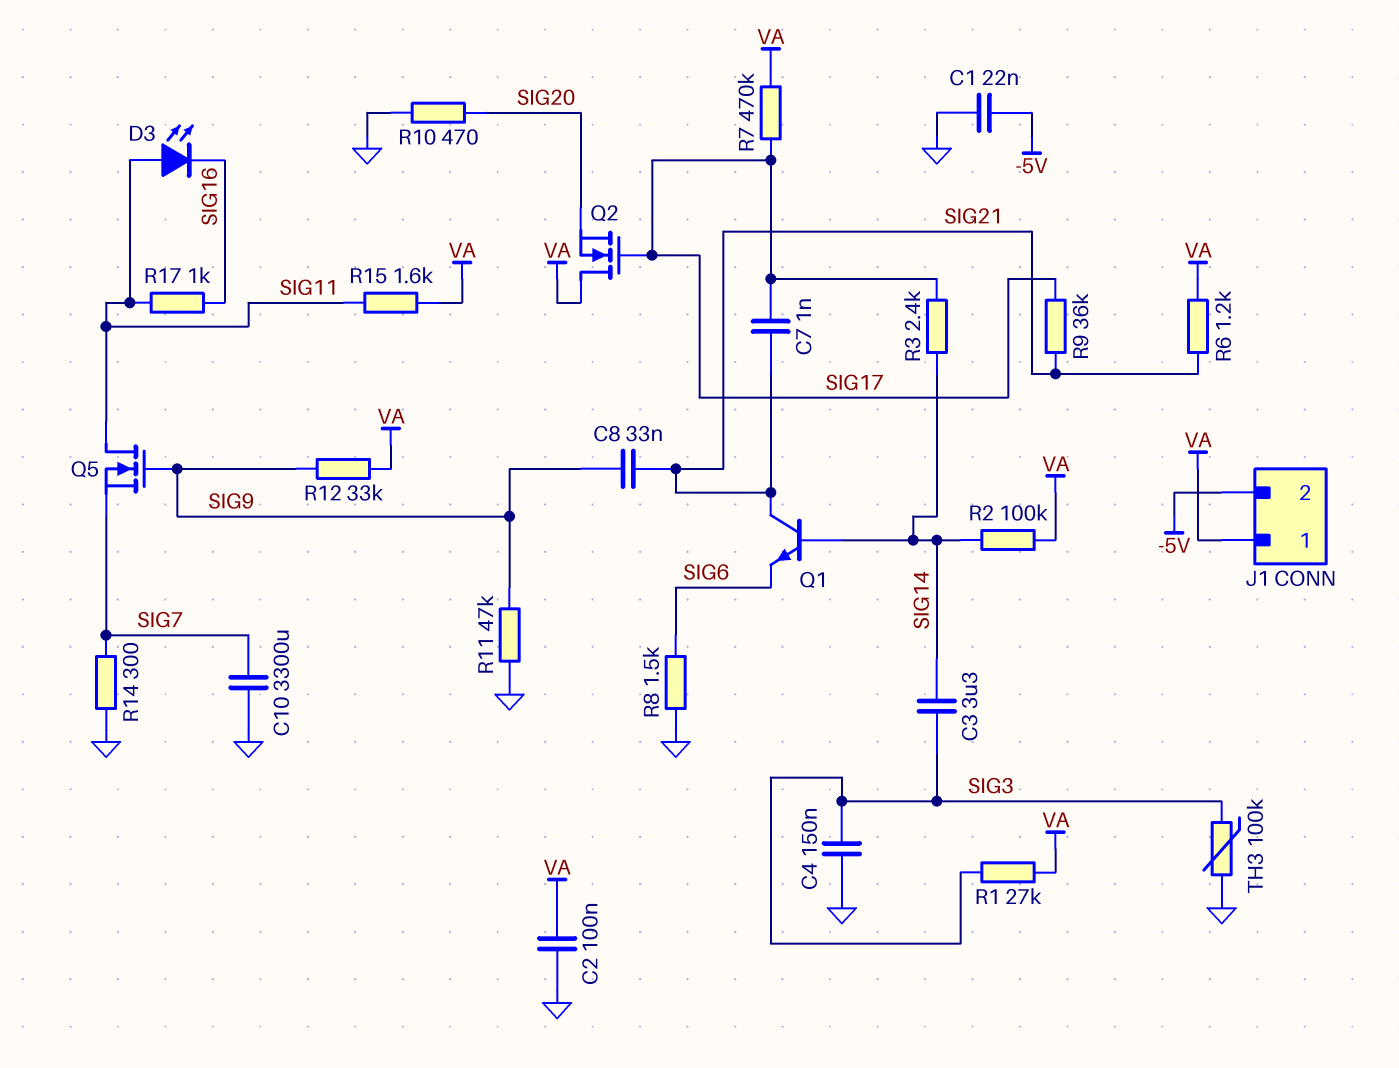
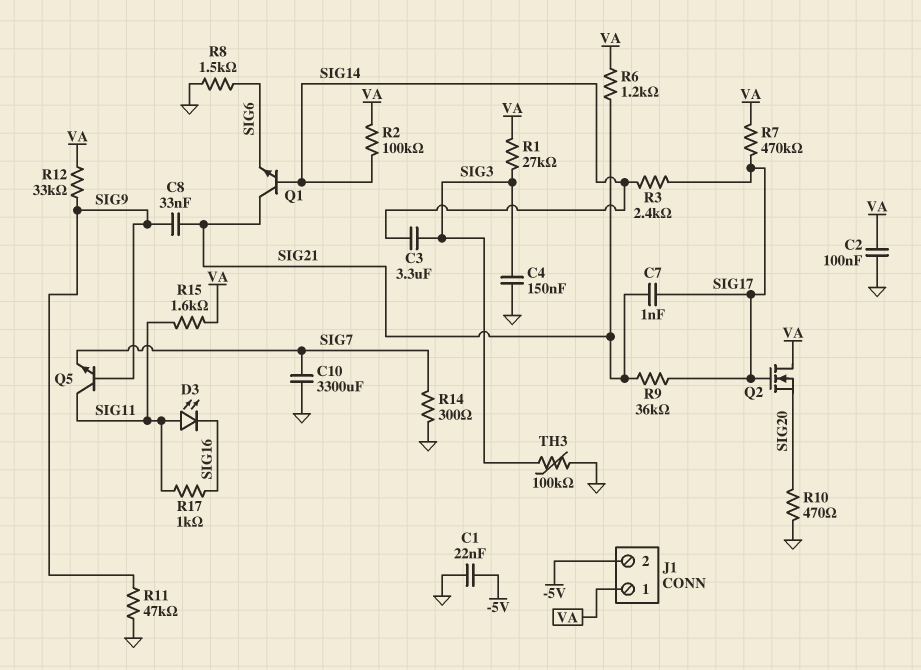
Q5: NMOS (G SIG9, D SIG11, S SIG7) -> NPN (B SIG9, C SIG11, E SIG7)

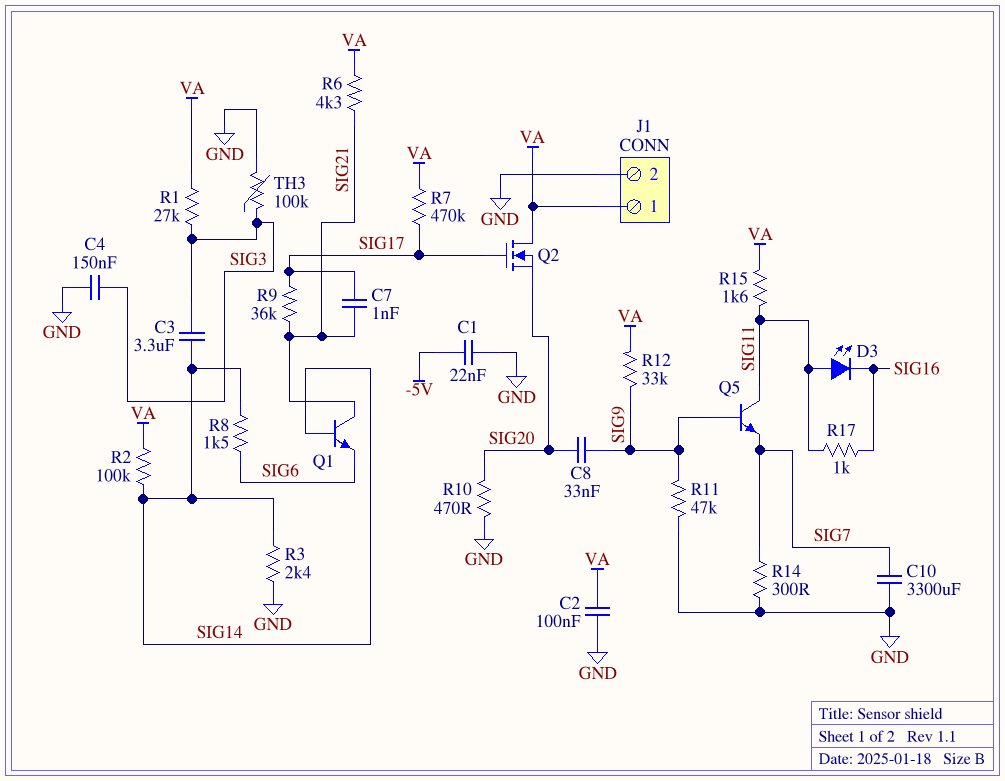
C8: 33nF (SIG9, SIG21) -> 33nF (SIG9, SIG20)
J1 pin 2: -5V -> GND
R3: 2.4k (SIG14, SIG17) -> 2.4k (GND, SIG14)
R6: 1.2k (SIG21, VA) -> 4.3k (SIG21, VA)
R8: 1.5k (GND, SIG6) -> 1.5k (SIG6, SIG14)

